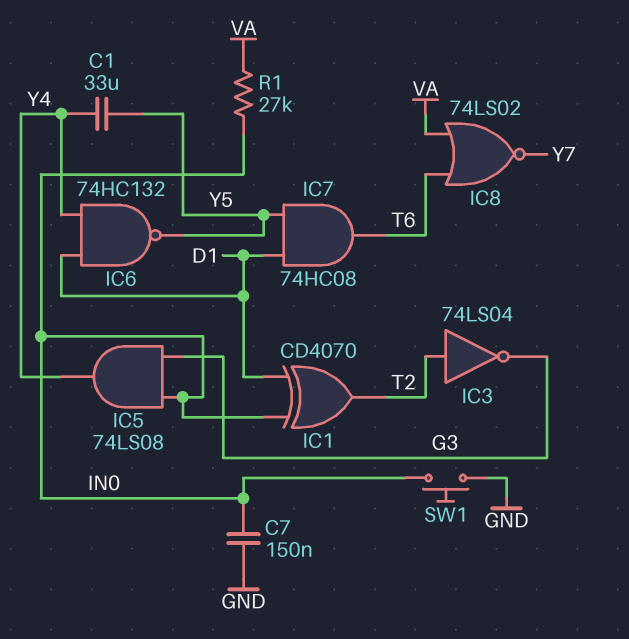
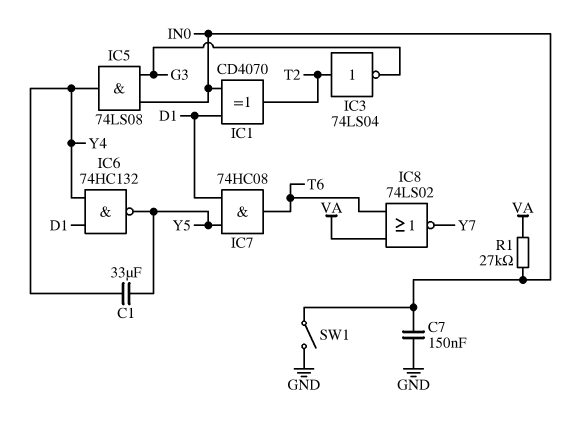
SW1: button (GND, IN0) -> switch (GND, IN0)

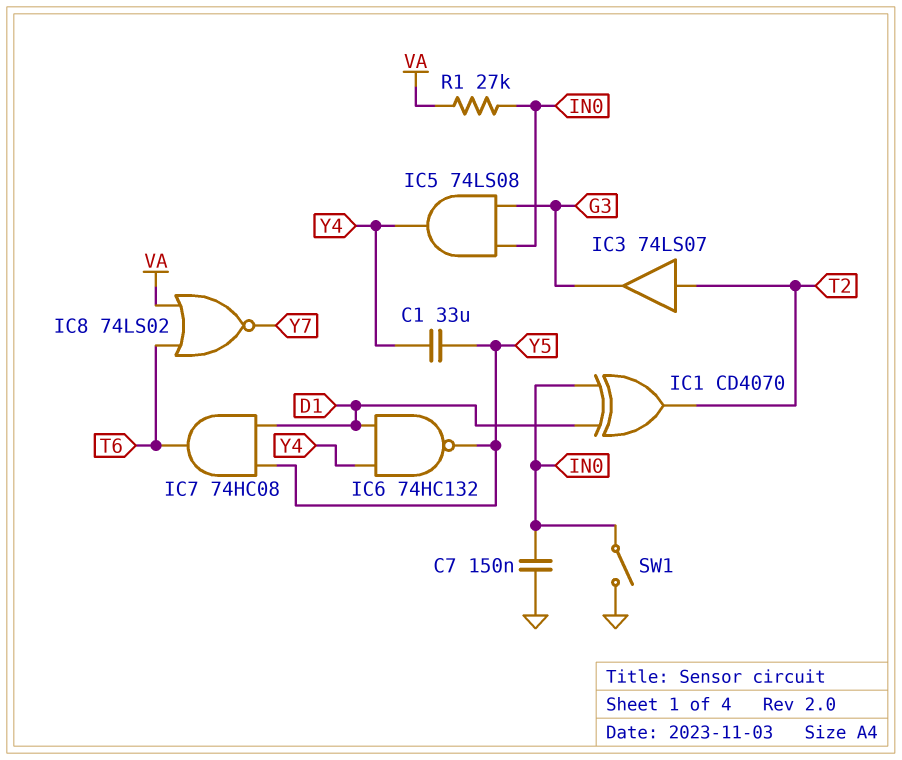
IC3: NOT 74LS04 (in T2, out G3) -> buffer 74LS07 (in T2, out G3)

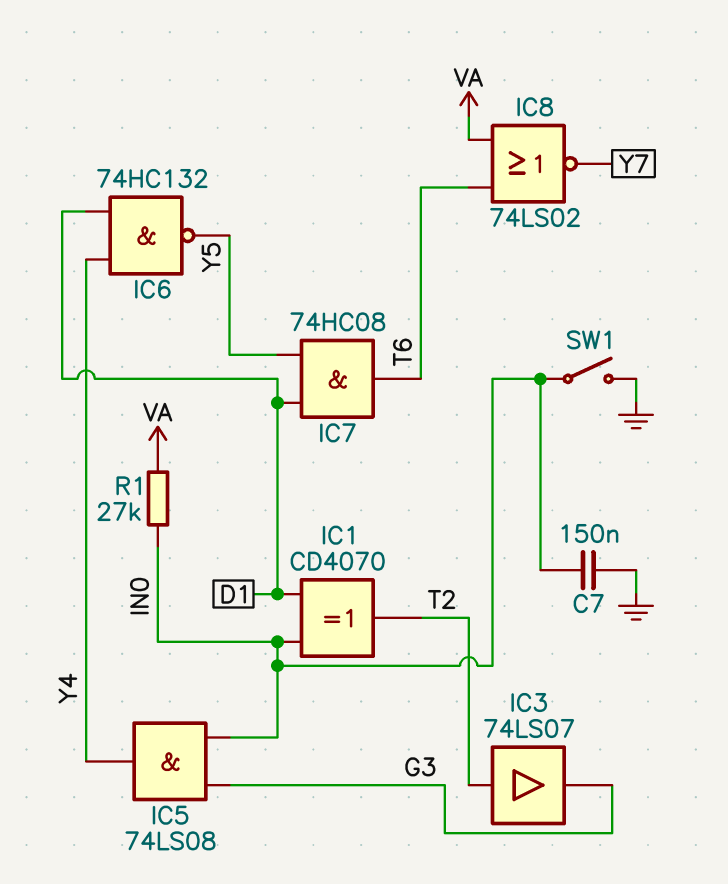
C1: 33uF (Y4, Y5) -> none

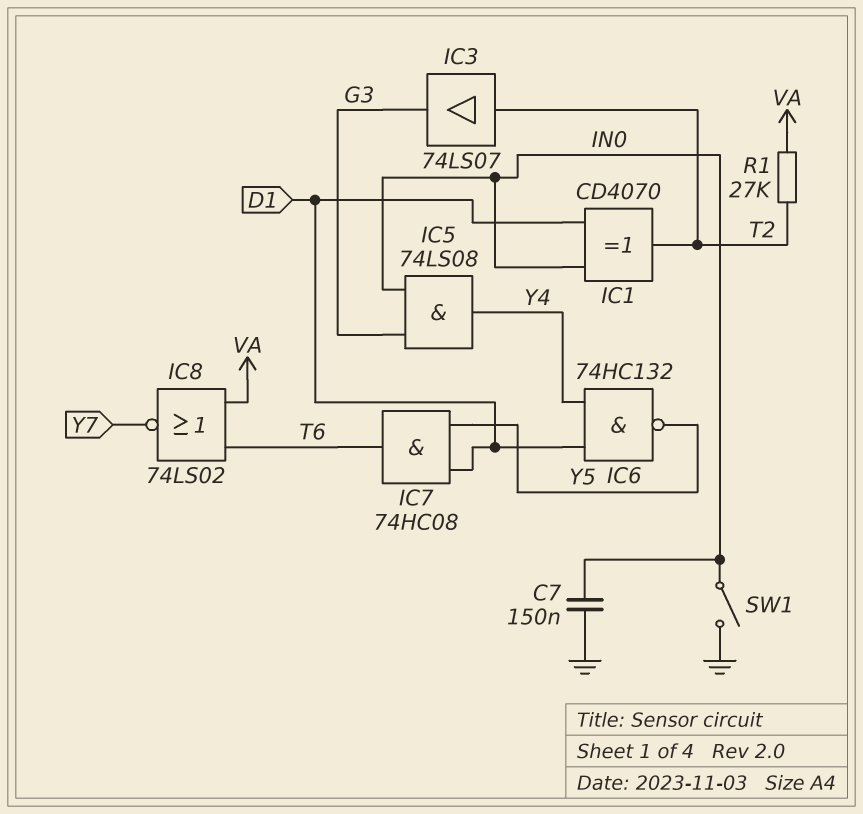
R1: 27k (IN0, VA) -> 27k (T2, VA)

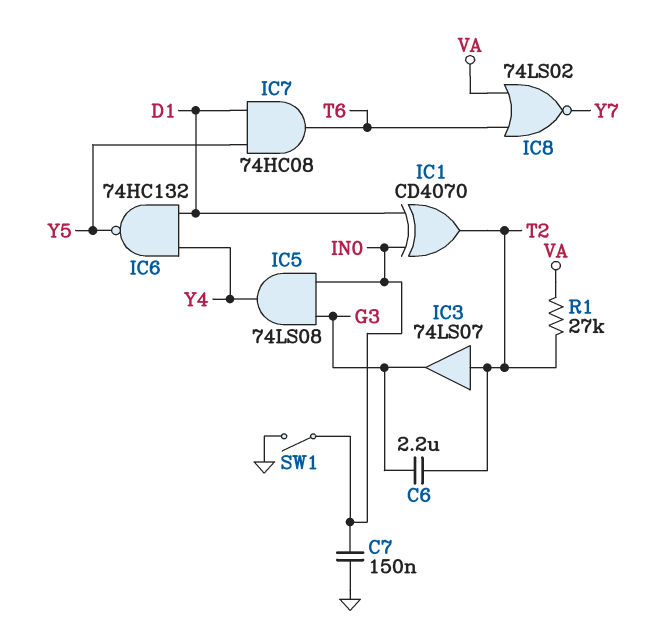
C6: none -> 2.2uF (G3, T2)

